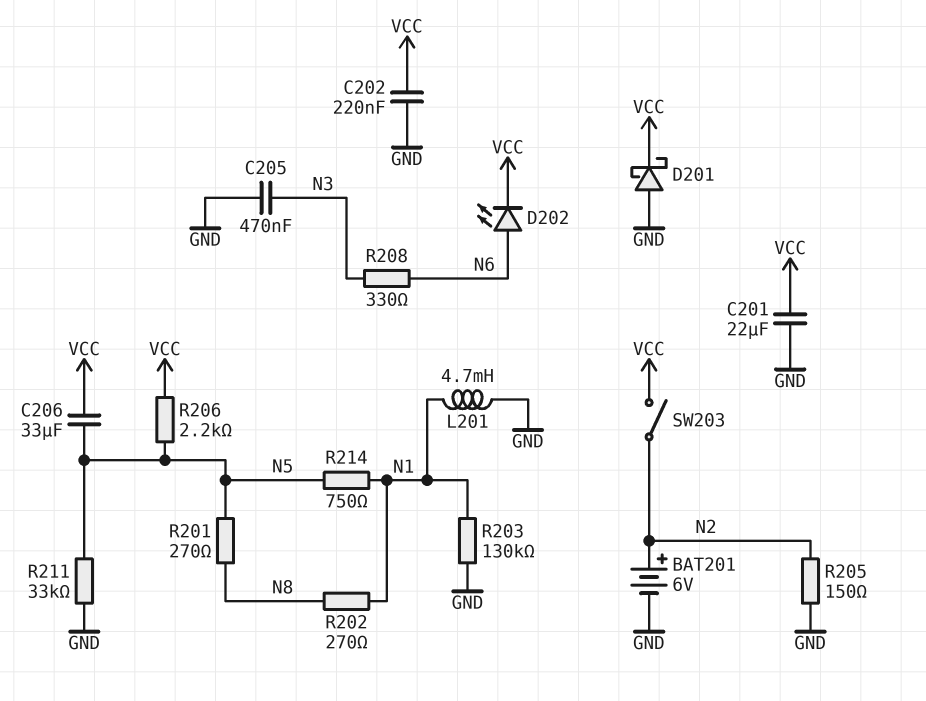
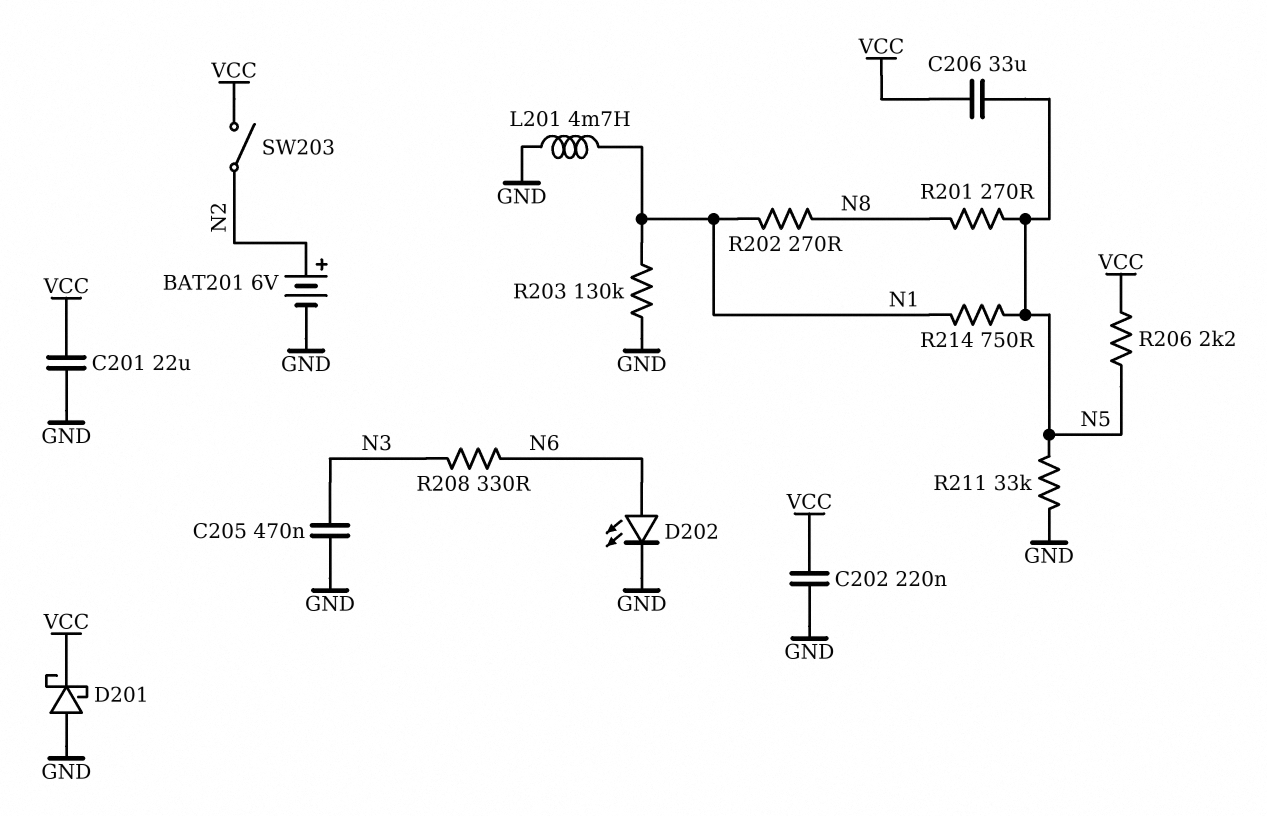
D202: LED (A N6, K VCC) -> LED (A N6, K GND)
R205: 150 (GND, N2) -> none

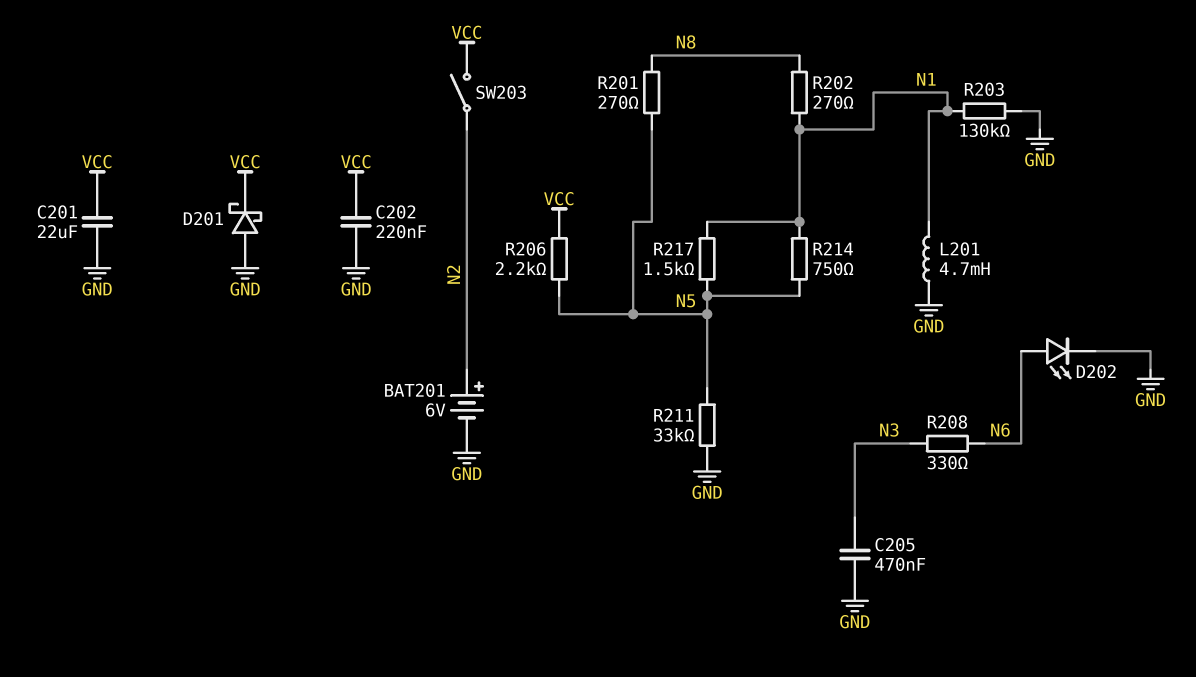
C206: 33uF (N5, VCC) -> none
R217: none -> 1.5k (N1, N5)

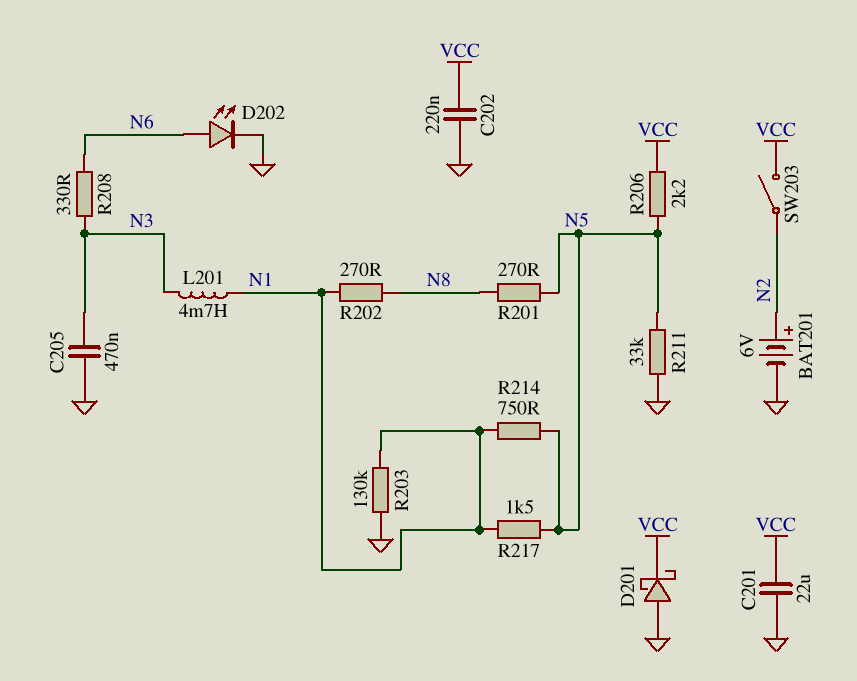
L201: 4.7mH (GND, N1) -> 4.7mH (N1, N3)

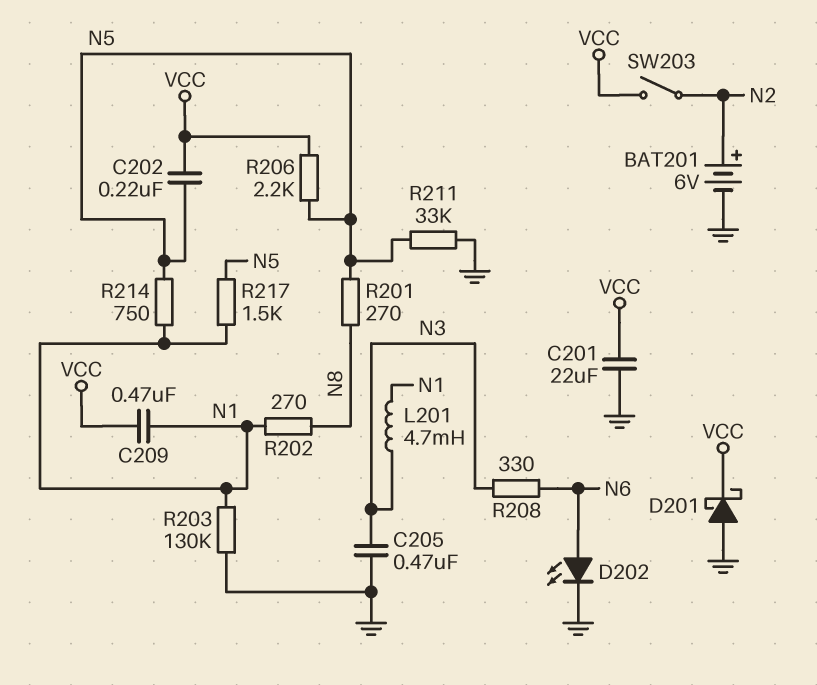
C202: 220nF (GND, VCC) -> 220nF (N5, VCC)
C209: none -> 470nF (N1, VCC)

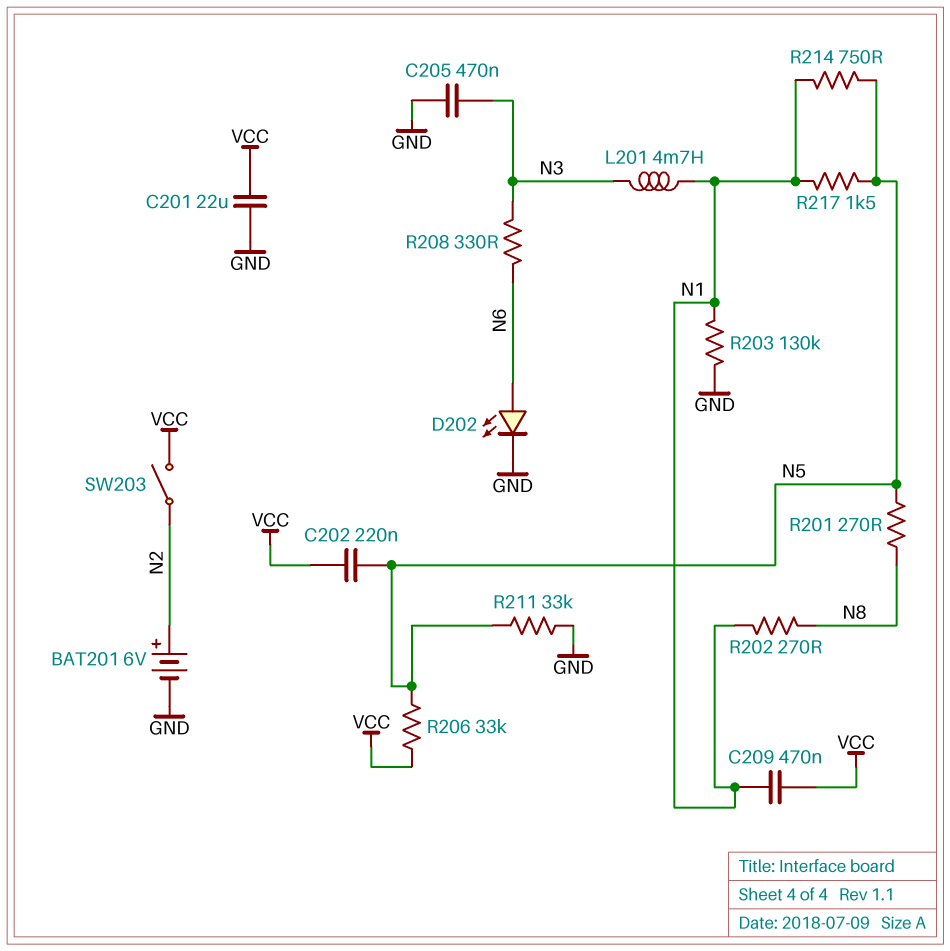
D201: schottky (A GND, K VCC) -> none
R206: 2.2k (N5, VCC) -> 33k (N5, VCC)

